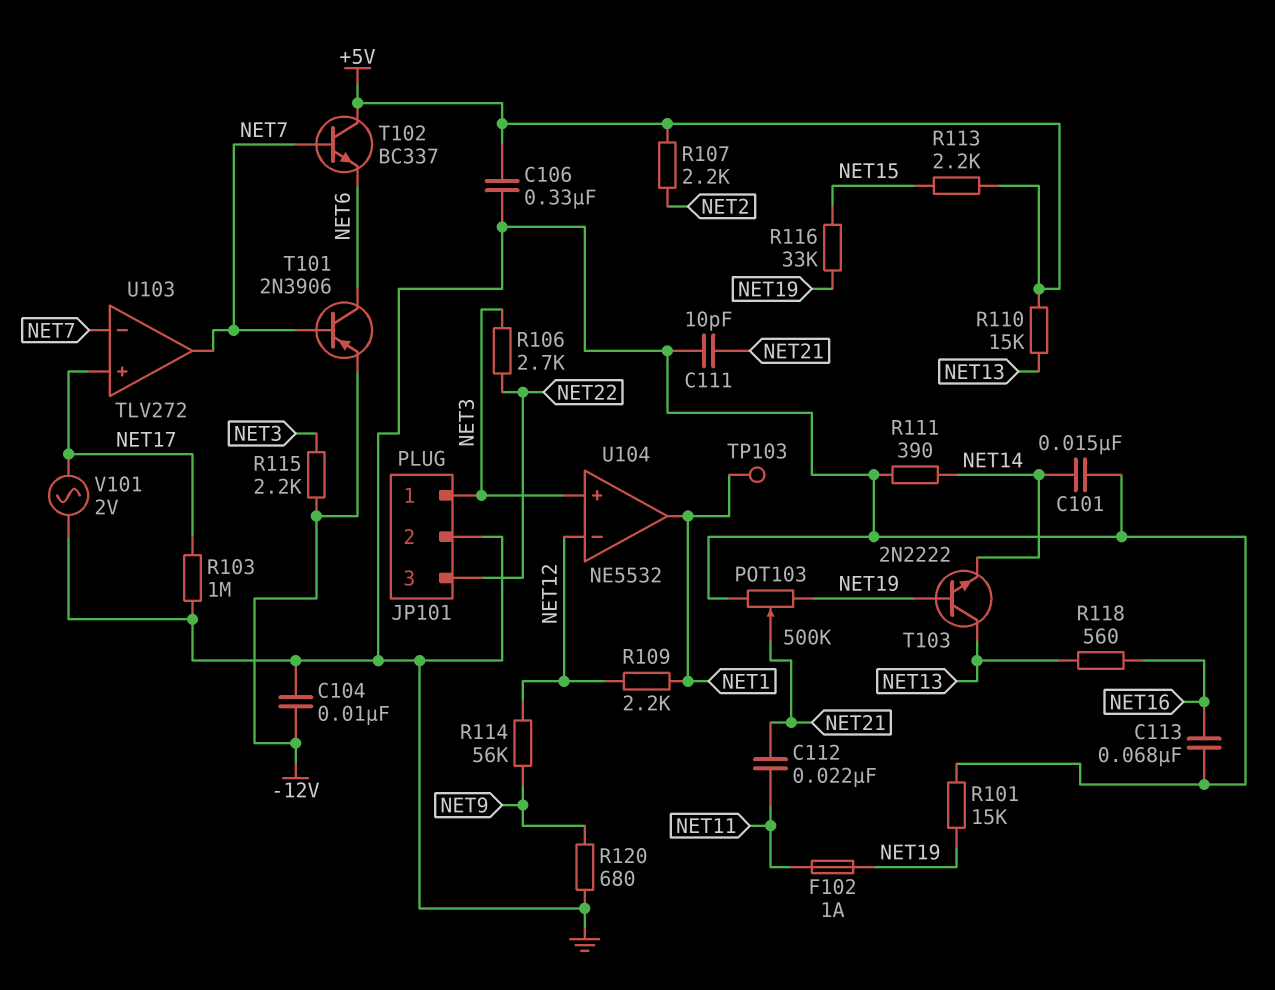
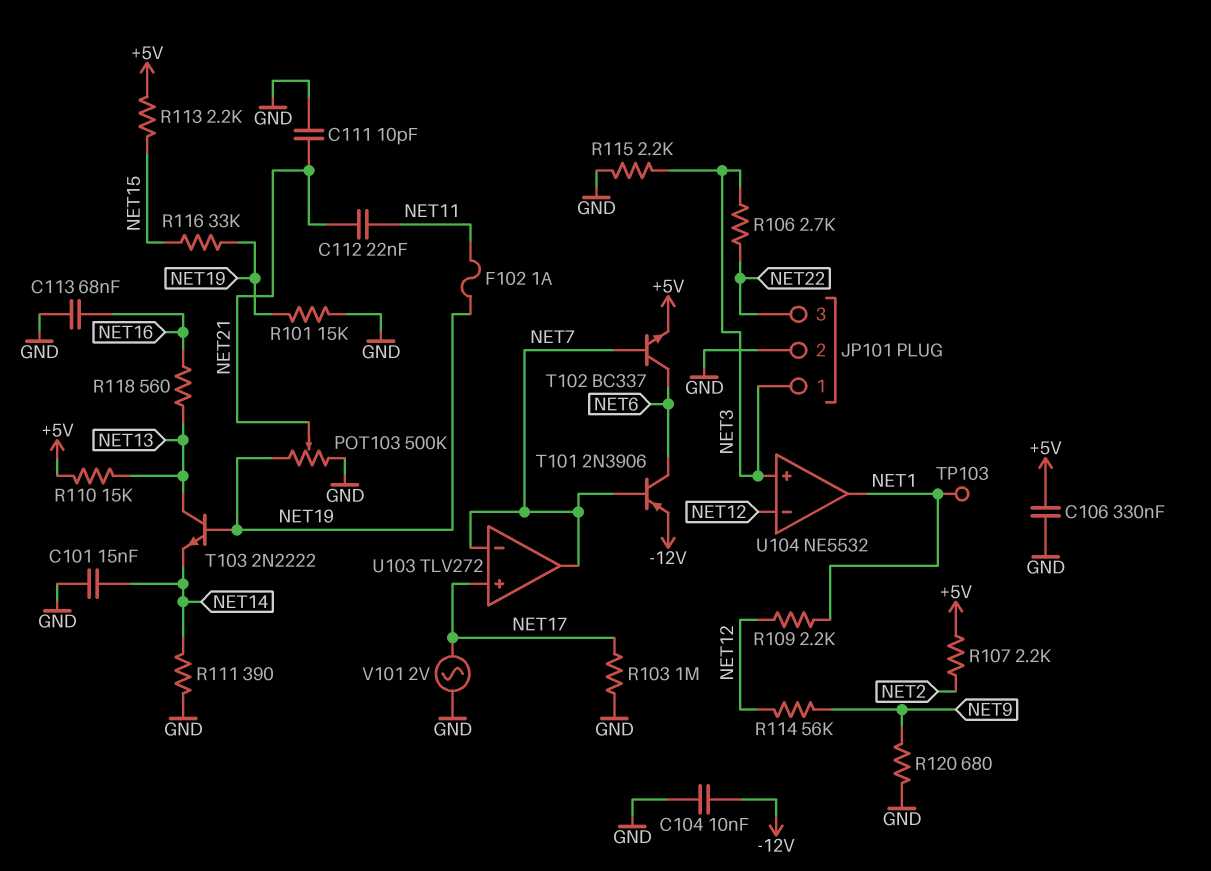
R115: 2.2k (-12V, NET3) -> 2.2k (GND, NET3)
T102: NPN BC337 (B NET7, C +5V, E NET6) -> NPN BC337 (B NET7, C NET6, E +5V)

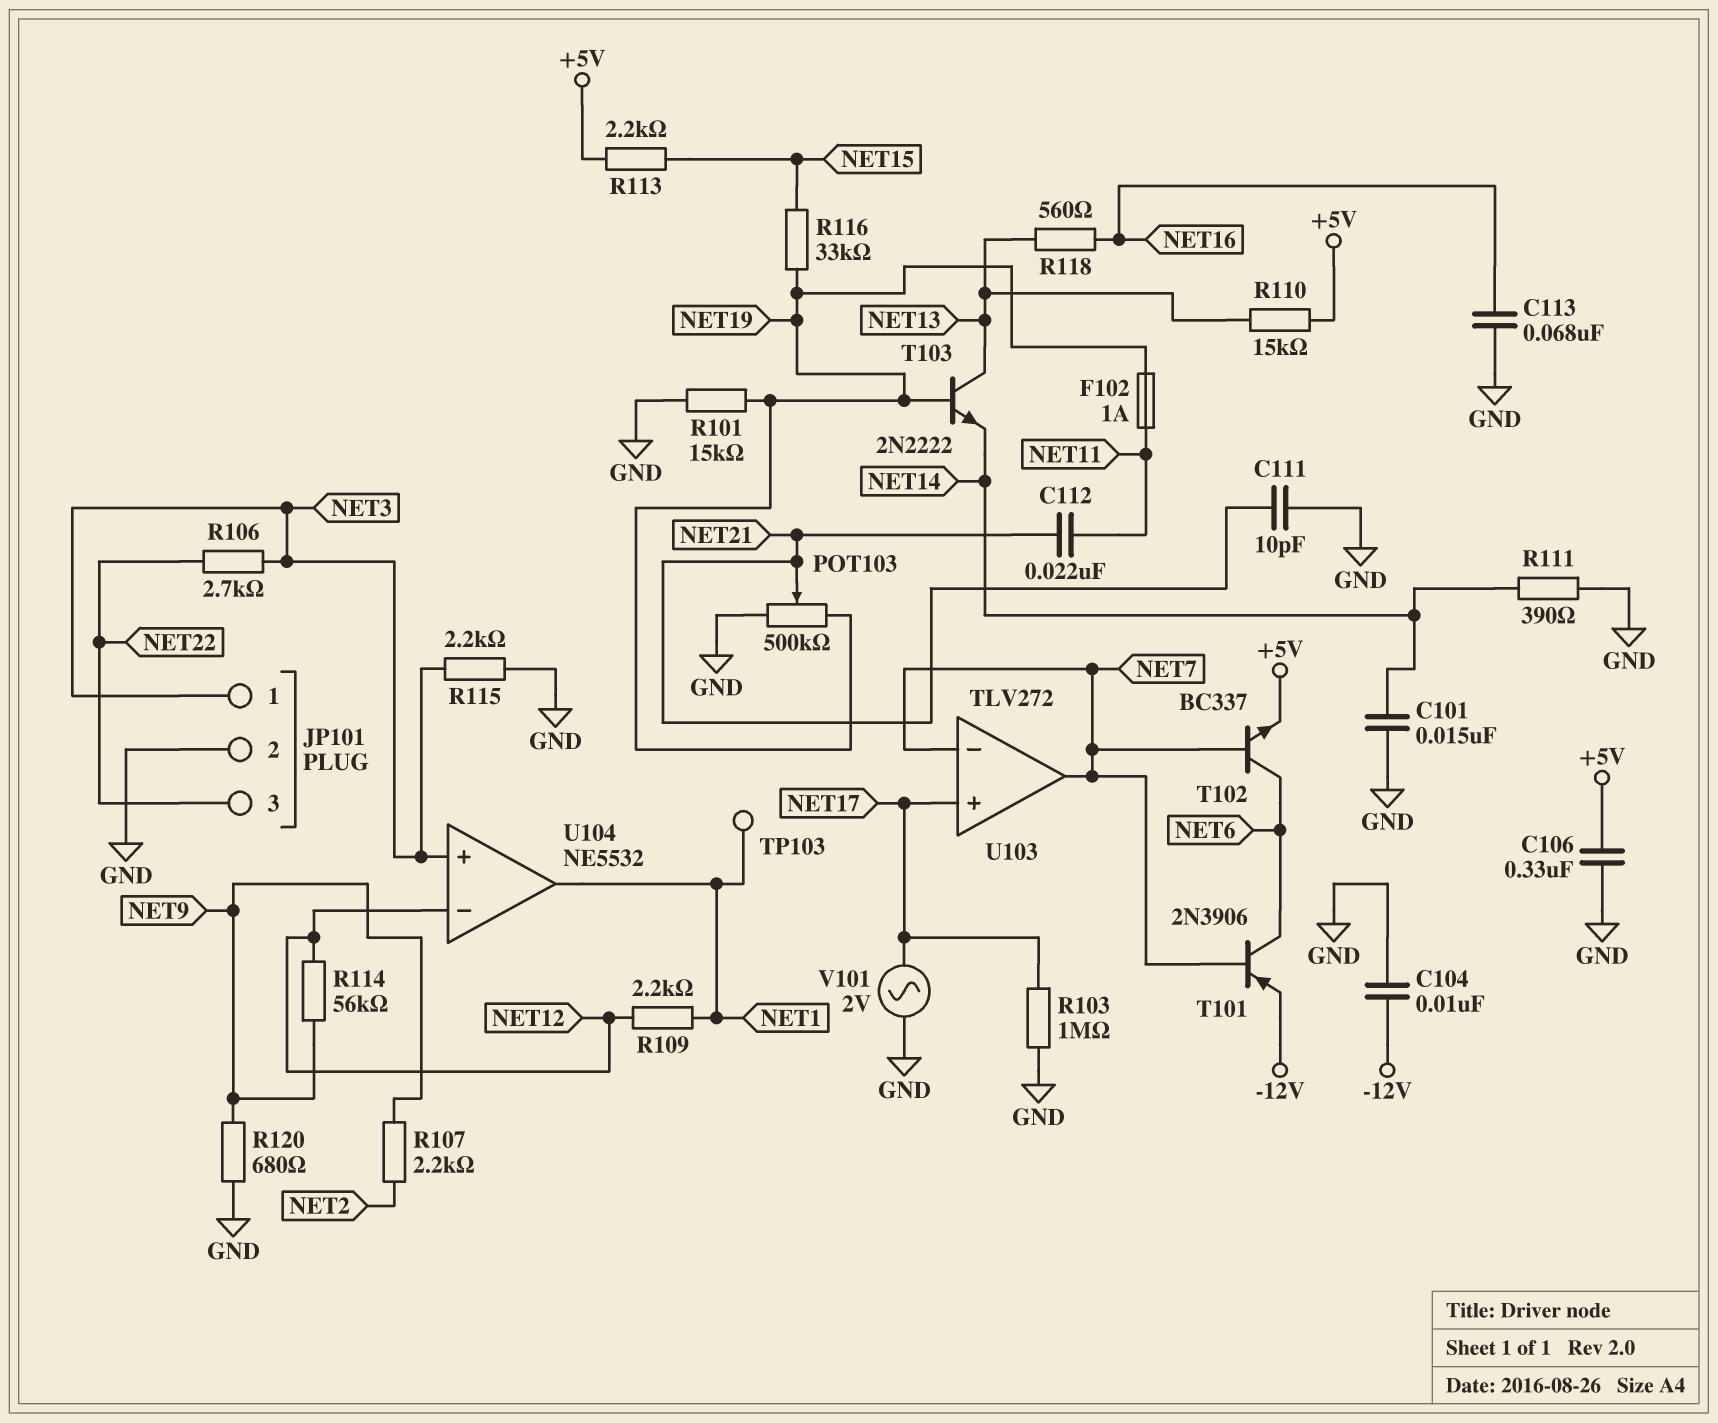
R107: 2.2k (+5V, NET2) -> 2.2k (NET2, NET9)

